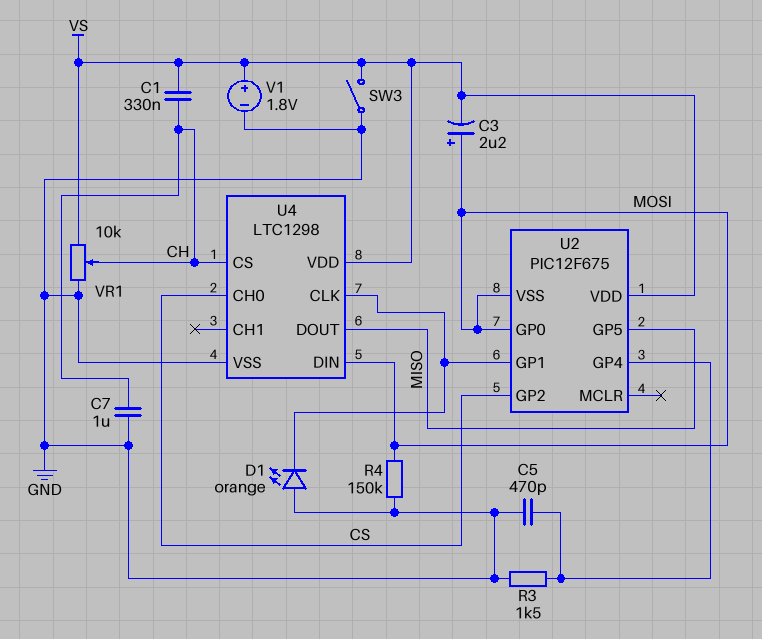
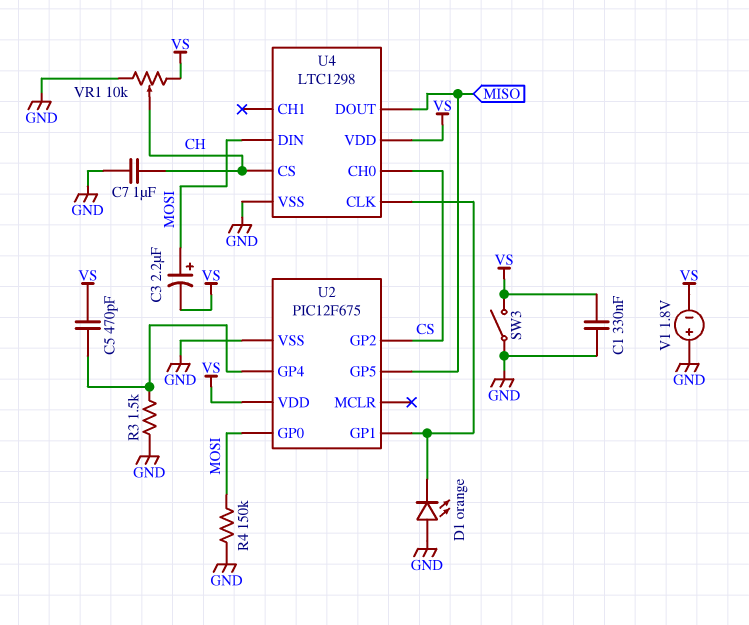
C1: 330nF (CH, VS) -> 330nF (GND, VS)
C5: 470pF (GND, U2/GP4) -> 470pF (U2/GP4, VS)
U2 pin VSS: MOSI -> GND
V1: 1.8V (plus VS, minus GND) -> 1.8V (plus GND, minus VS)

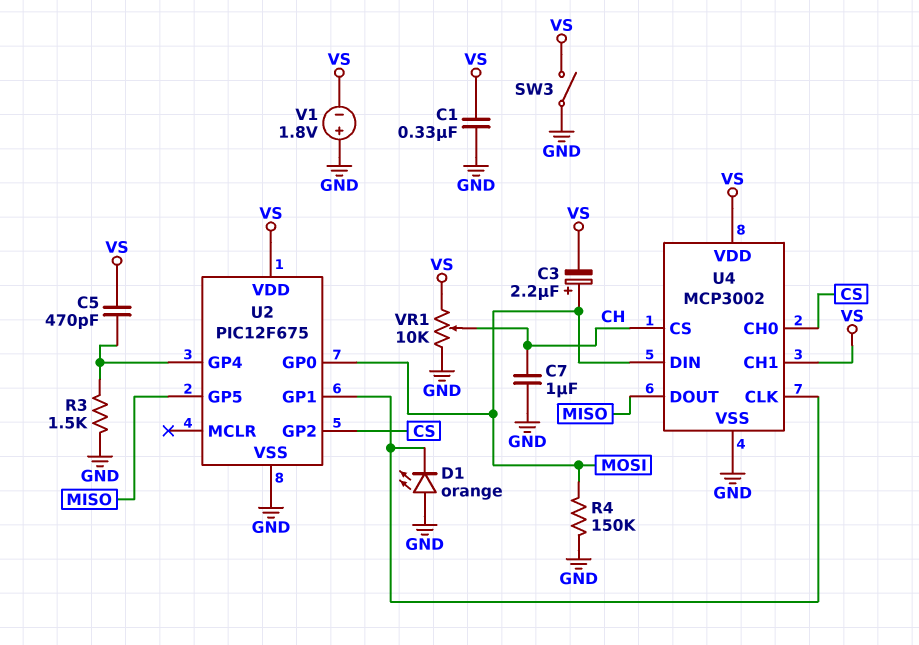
U4: LTC1298 -> MCP3002
U4 pin CH1: none -> VS

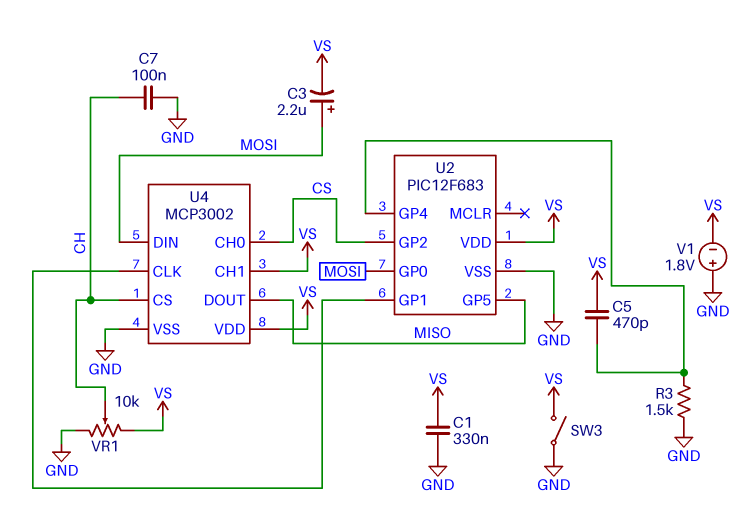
C7: 1uF (CH, GND) -> 100nF (CH, GND)
D1: LED orange (A GND, K U2/GP1) -> none
R4: 150k (GND, MOSI) -> none
U2: PIC12F675 -> PIC12F683

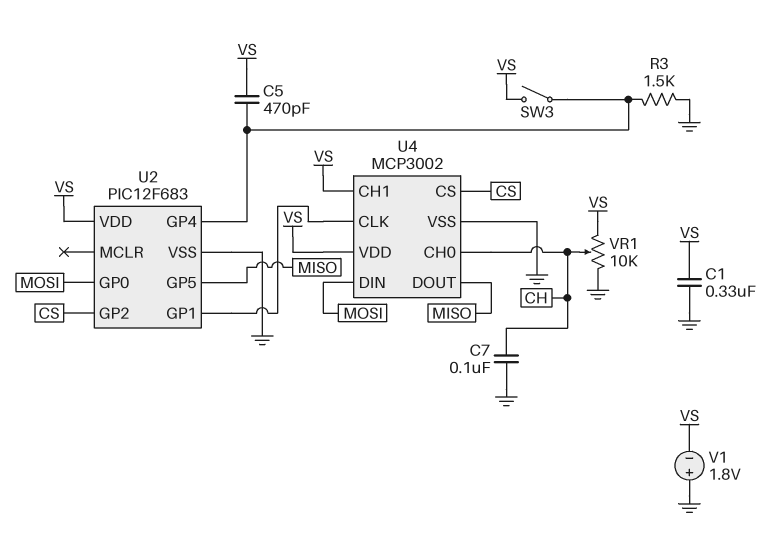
C3: 2.2uF (plus MOSI, minus VS) -> none
SW3: switch (GND, VS) -> switch (U2/GP4, VS)
U4 pin CH0: CS -> CH
U4 pin CS: CH -> CS

